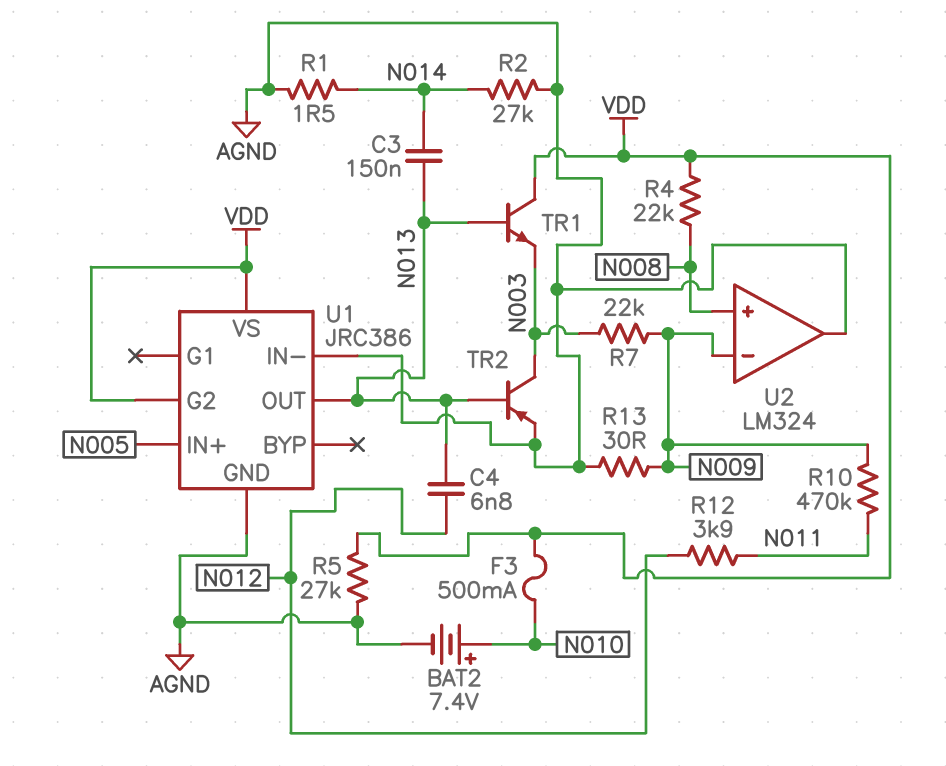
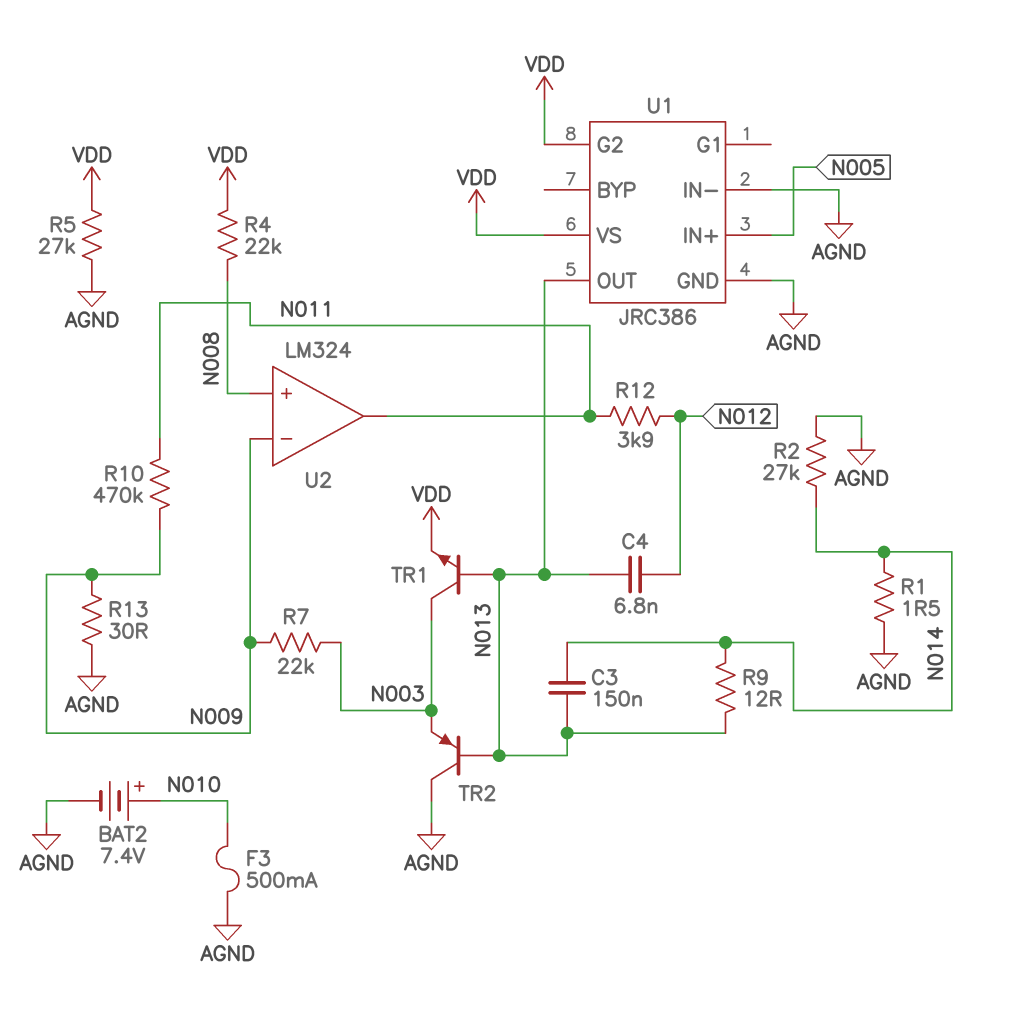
F3: 500mA (N010, VDD) -> 500mA (AGND, N010)
R9: none -> 12 (N013, N014)
TR1: NPN (B N013, C VDD, E N003) -> NPN (B N013, C N003, E VDD)
TR2: PNP (B N013, C N003, E AGND) -> PNP (B N013, C AGND, E N003)
U2 pin out: AGND -> N011

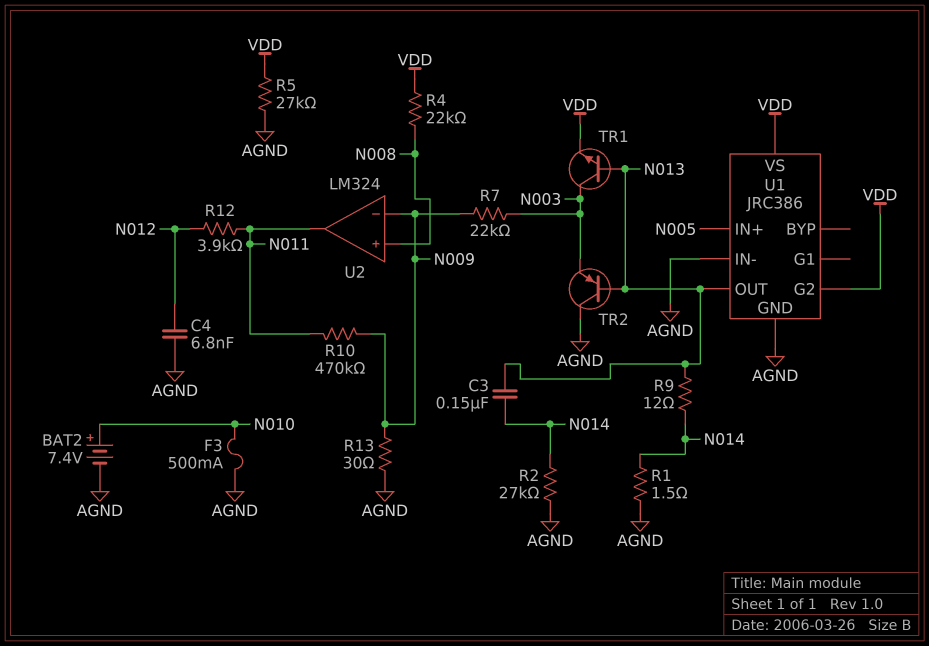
C4: 6.8nF (N012, N013) -> 6.8nF (AGND, N012)

